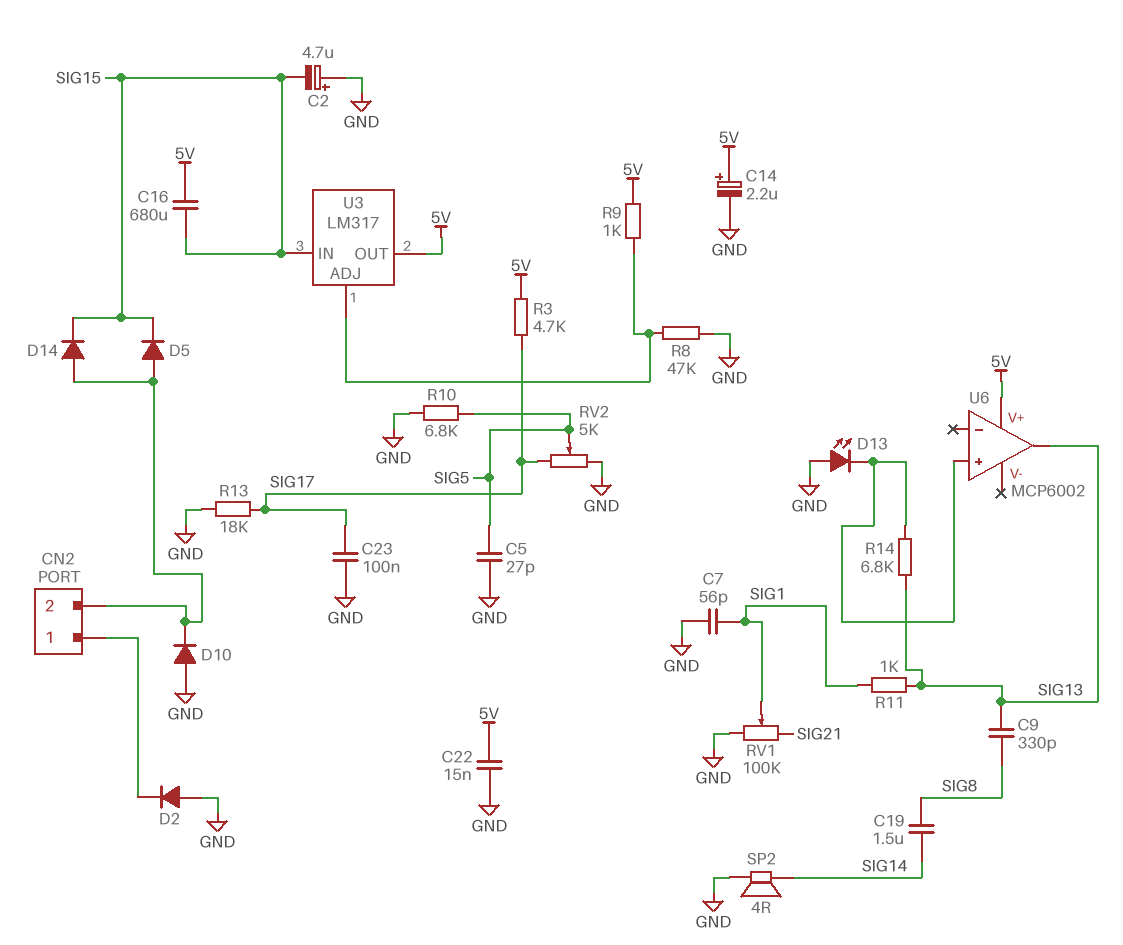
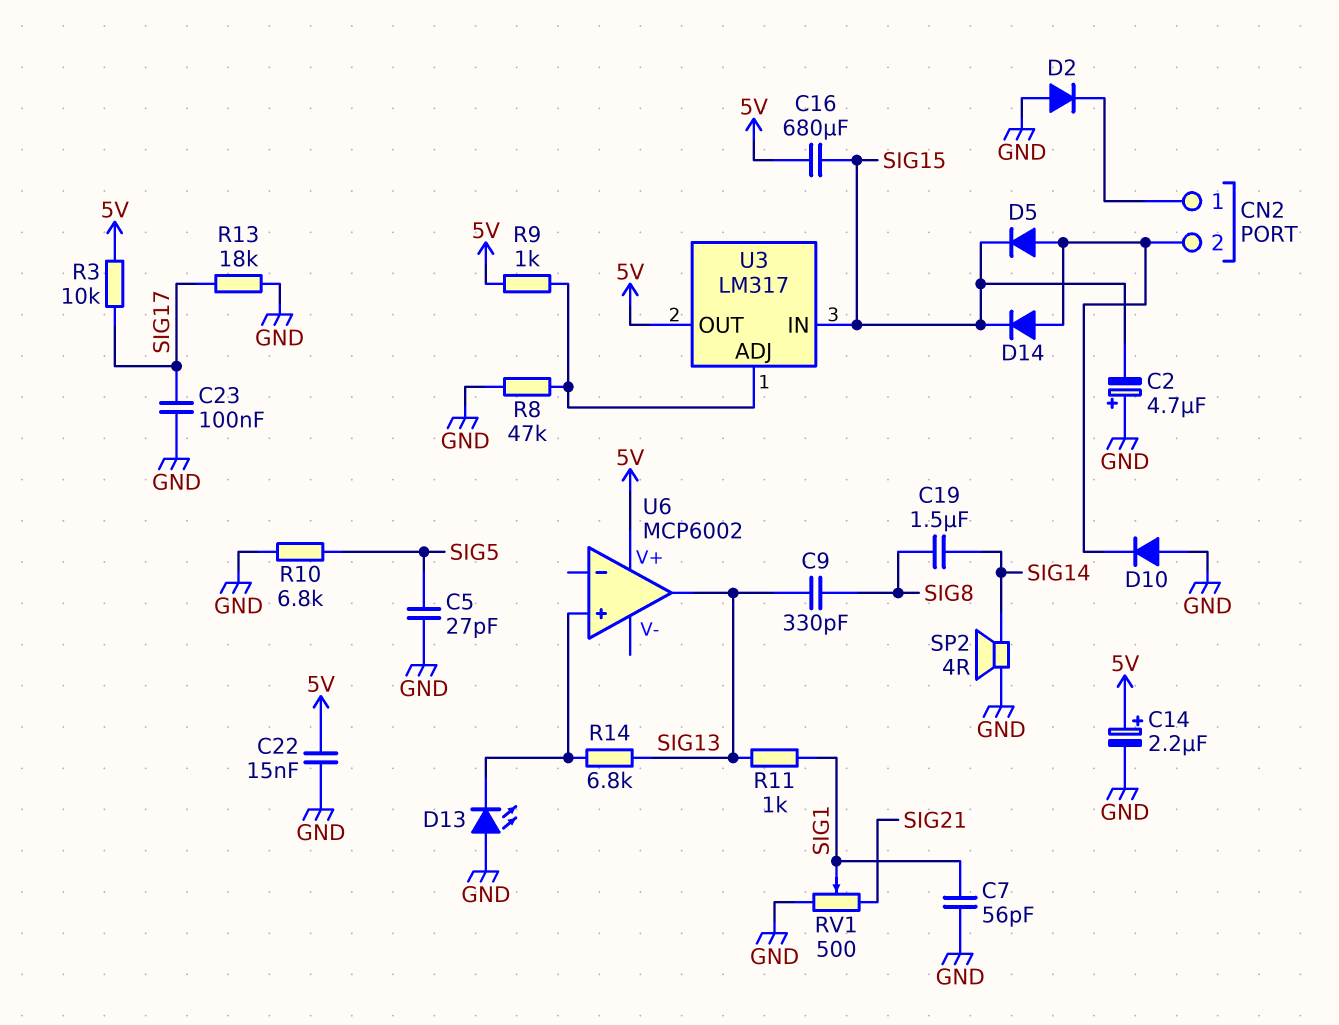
R3: 4.7k (5V, SIG17) -> 10k (5V, SIG17)
RV1: 100k (GND, SIG21, wiper SIG1) -> 500 (GND, SIG21, wiper SIG1)
RV2: 5k (GND, SIG17, wiper SIG5) -> none

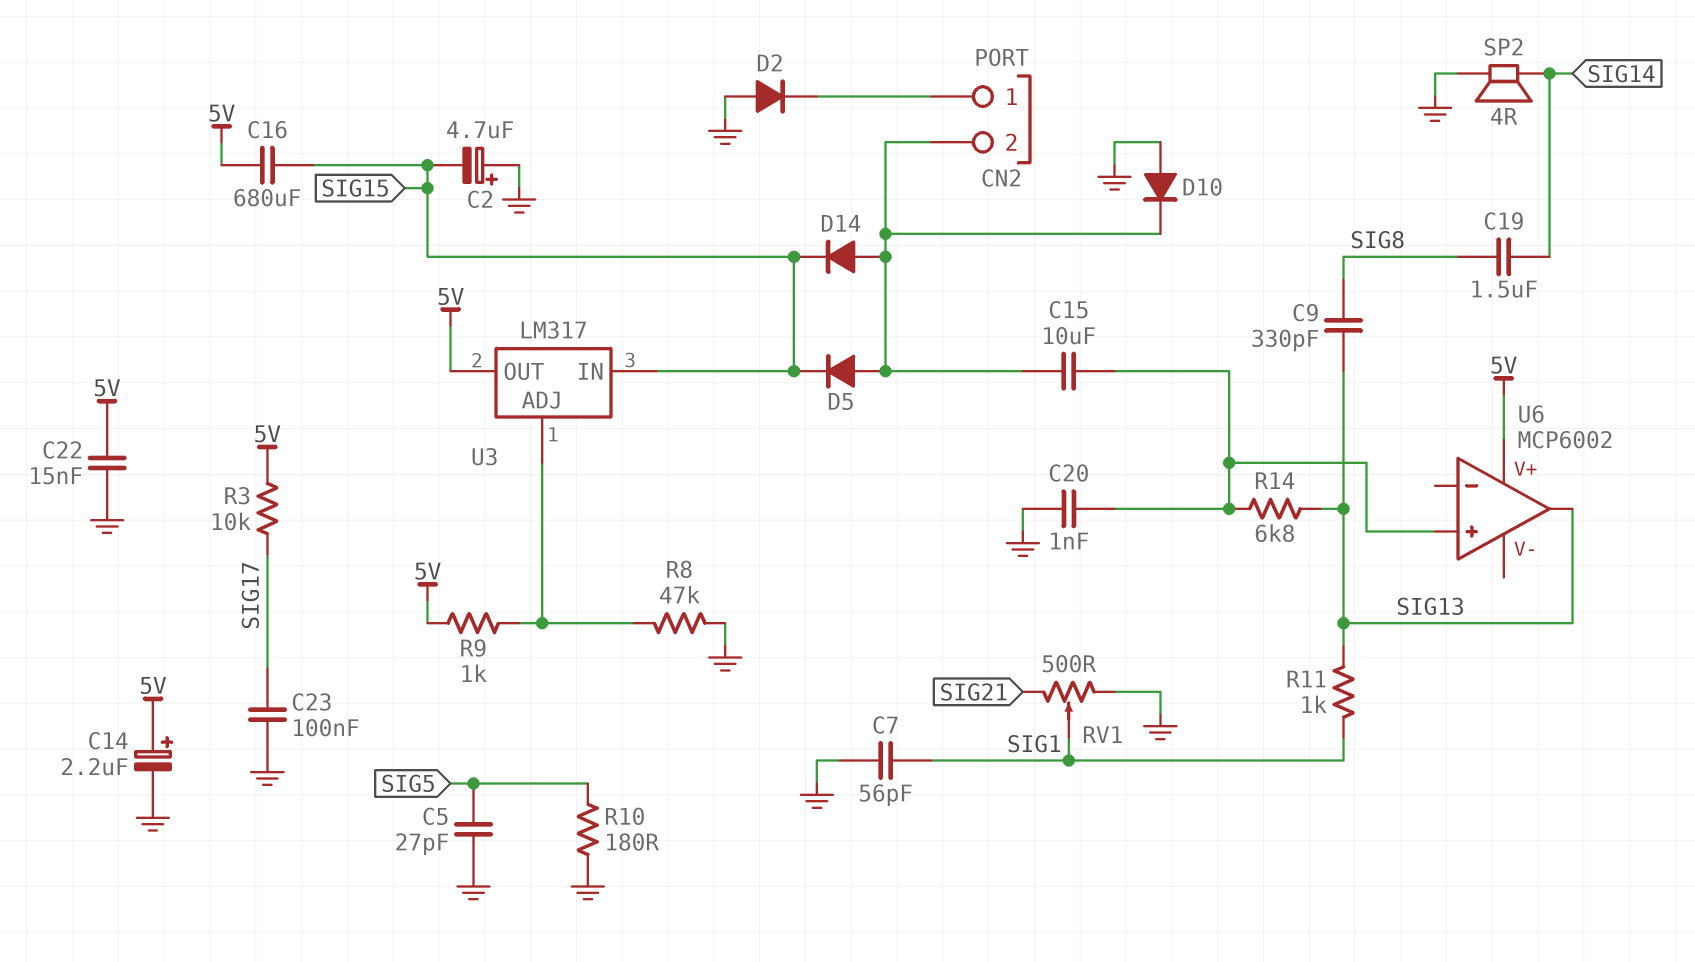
C15: none -> 10uF (CN2/2, U6/in+)
C20: none -> 1nF (GND, U6/in+)
D13: LED (A GND, K U6/in+) -> none
R10: 6.8k (GND, SIG5) -> 180 (GND, SIG5)
R13: 18k (GND, SIG17) -> none

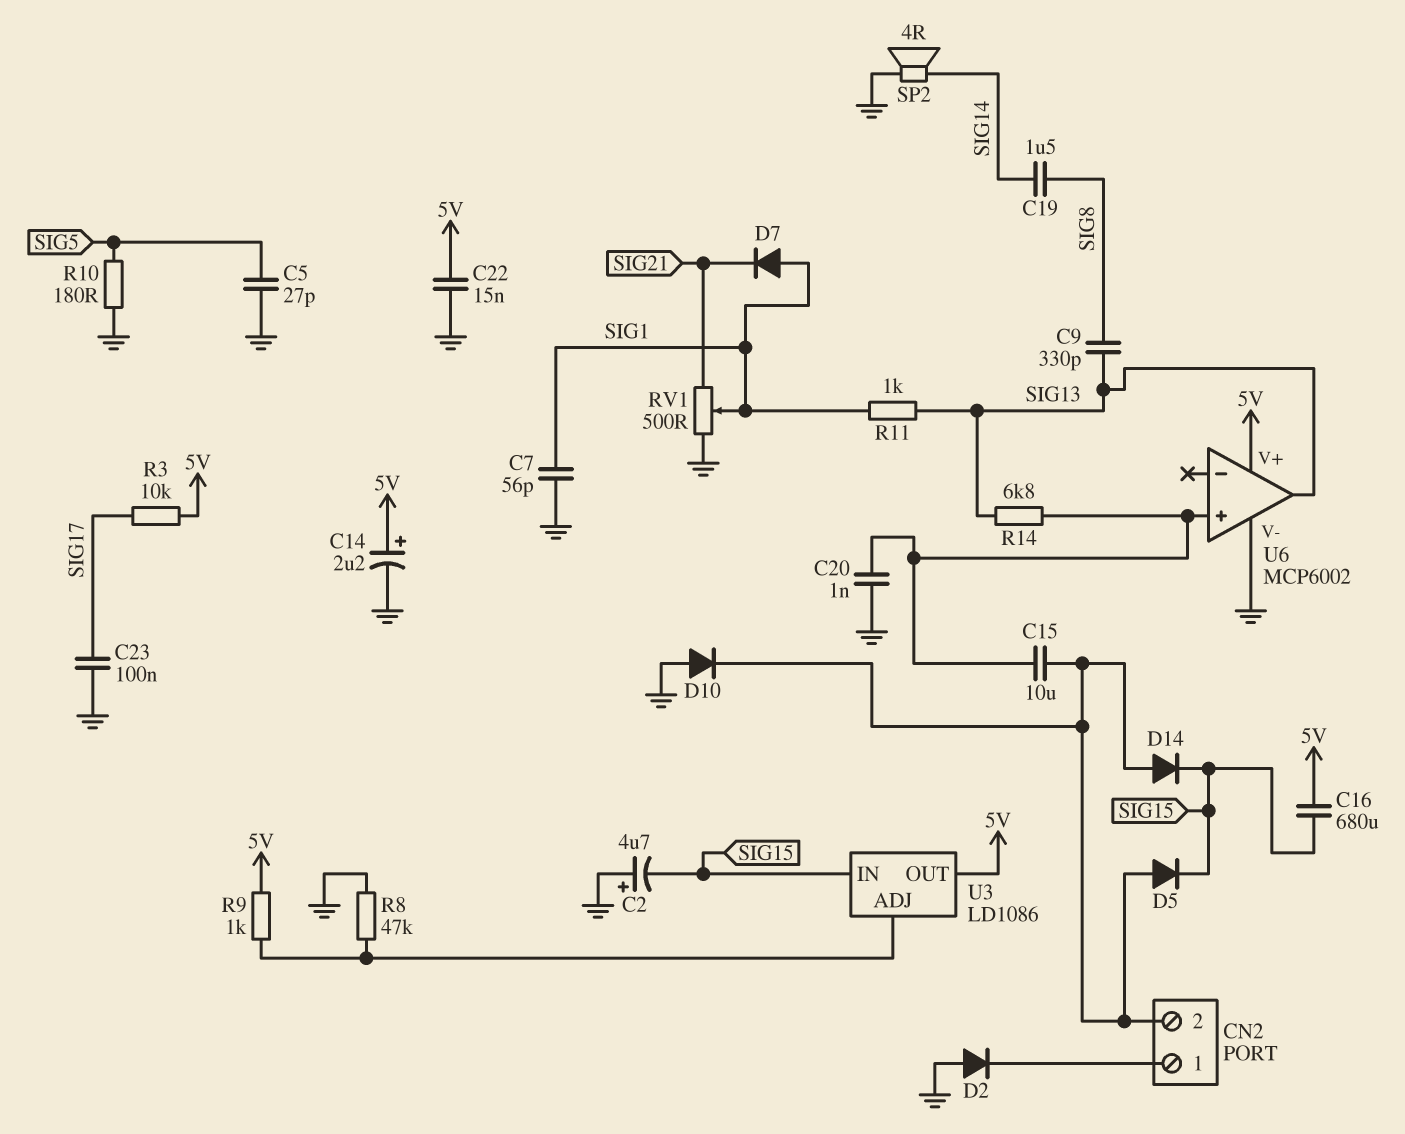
D7: none -> diode (A SIG1, K SIG21)
U3: LM317 -> LD1086
U6 pin V-: none -> GND

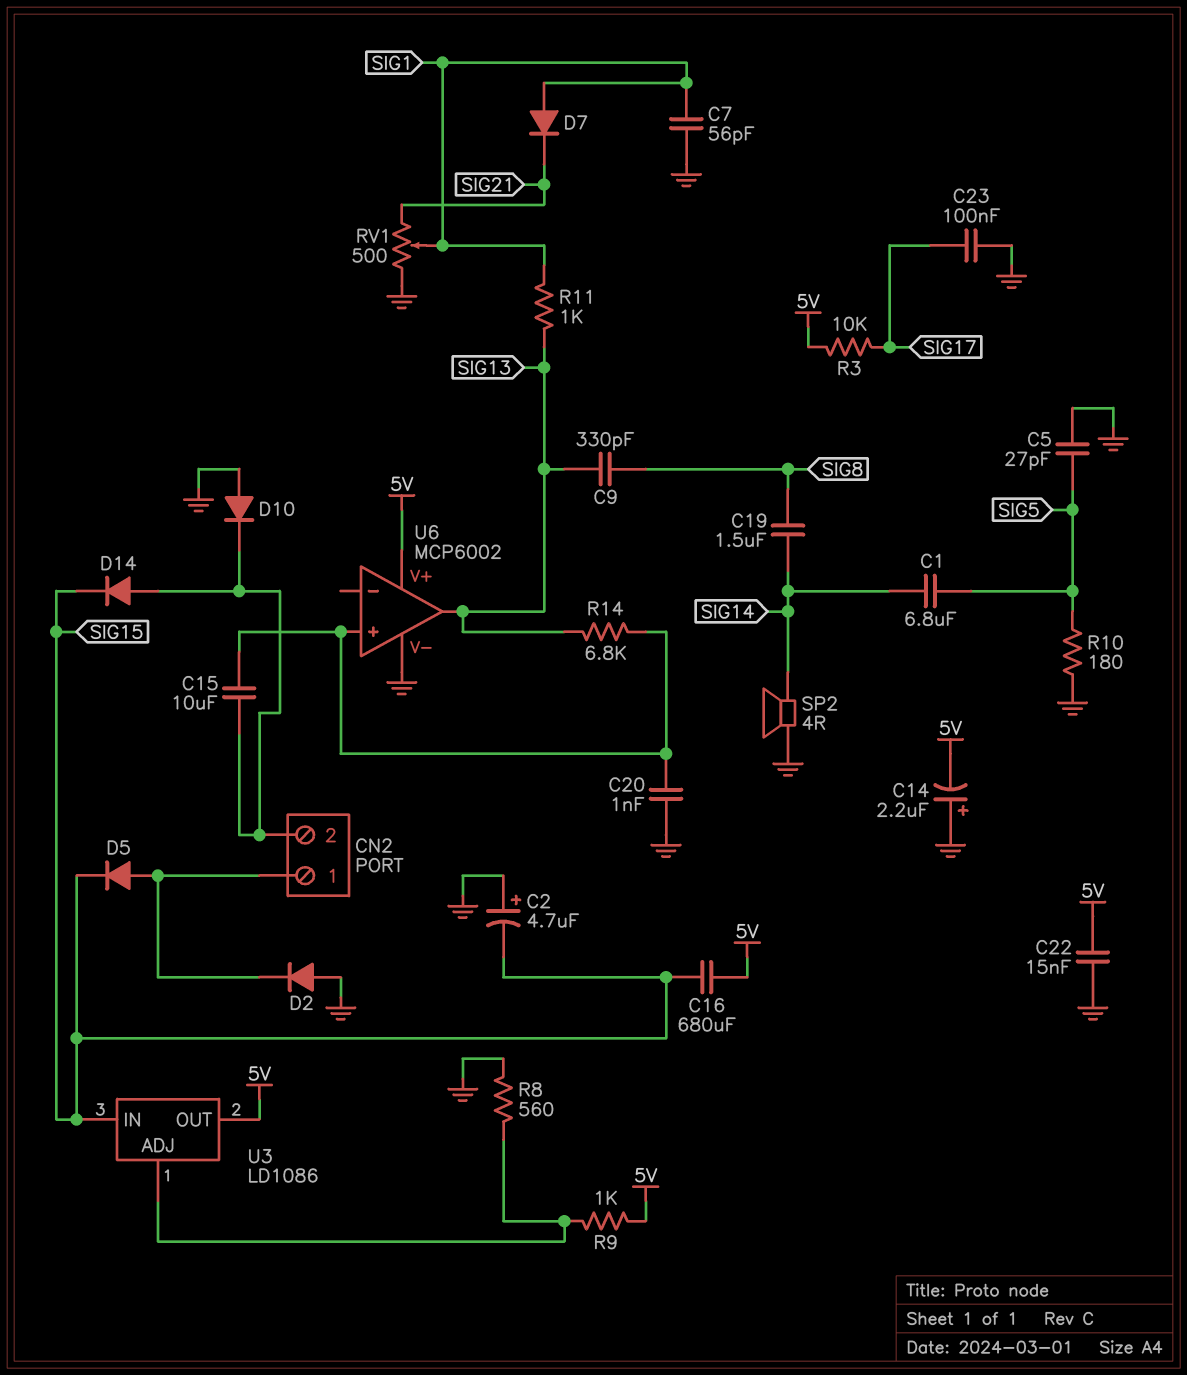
C1: none -> 6.8uF (SIG5, SIG14)
C14: 2.2uF (plus 5V, minus GND) -> 2.2uF (plus GND, minus 5V)
D5: diode (A CN2/2, K SIG15) -> diode (A CN2/1, K SIG15)
R8: 47k (GND, U3/ADJ) -> 560 (GND, U3/ADJ)

